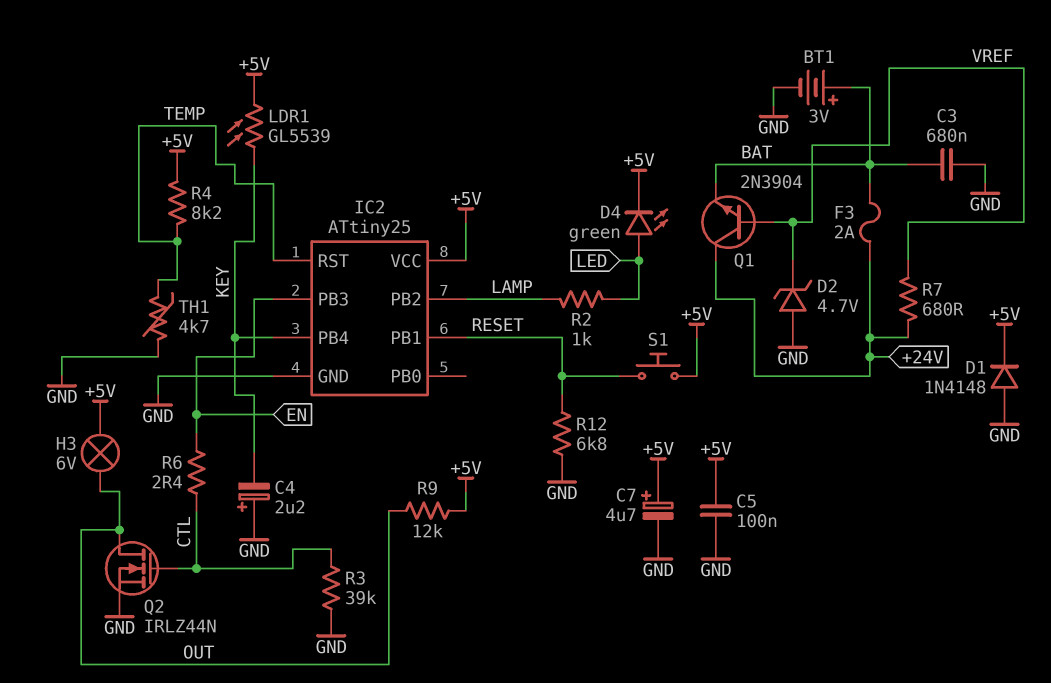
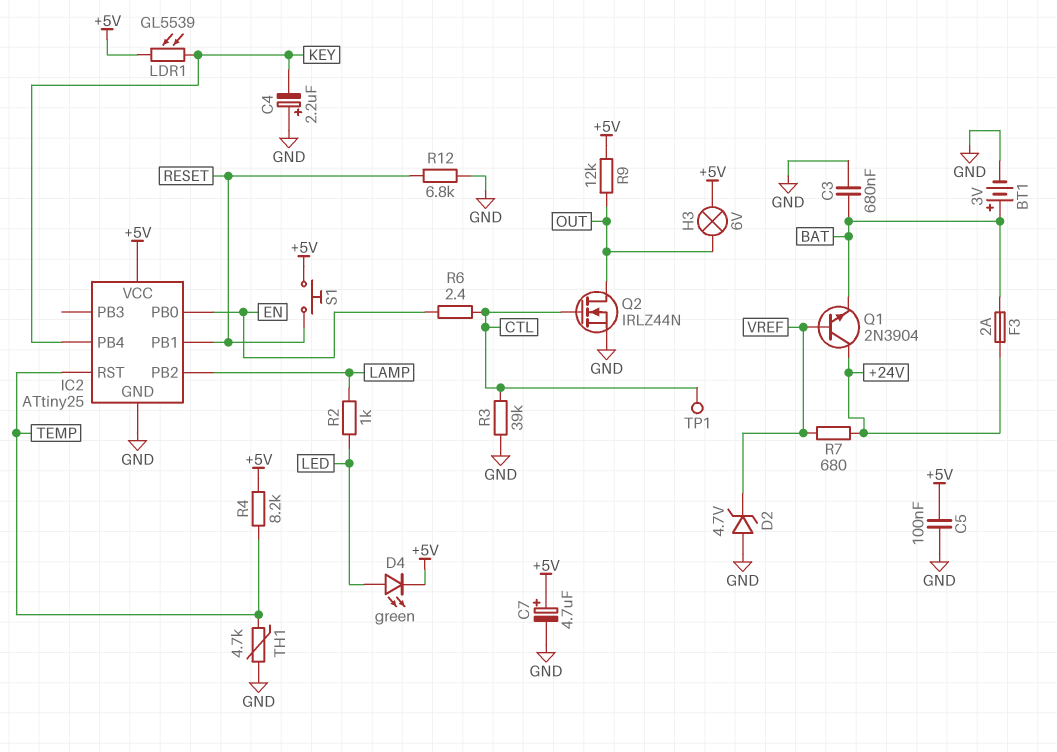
D1: diode 1N4148 (A GND, K +5V) -> none
IC2 pin PB0: none -> EN
IC2 pin PB3: EN -> none
TP1: none -> test point (CTL)

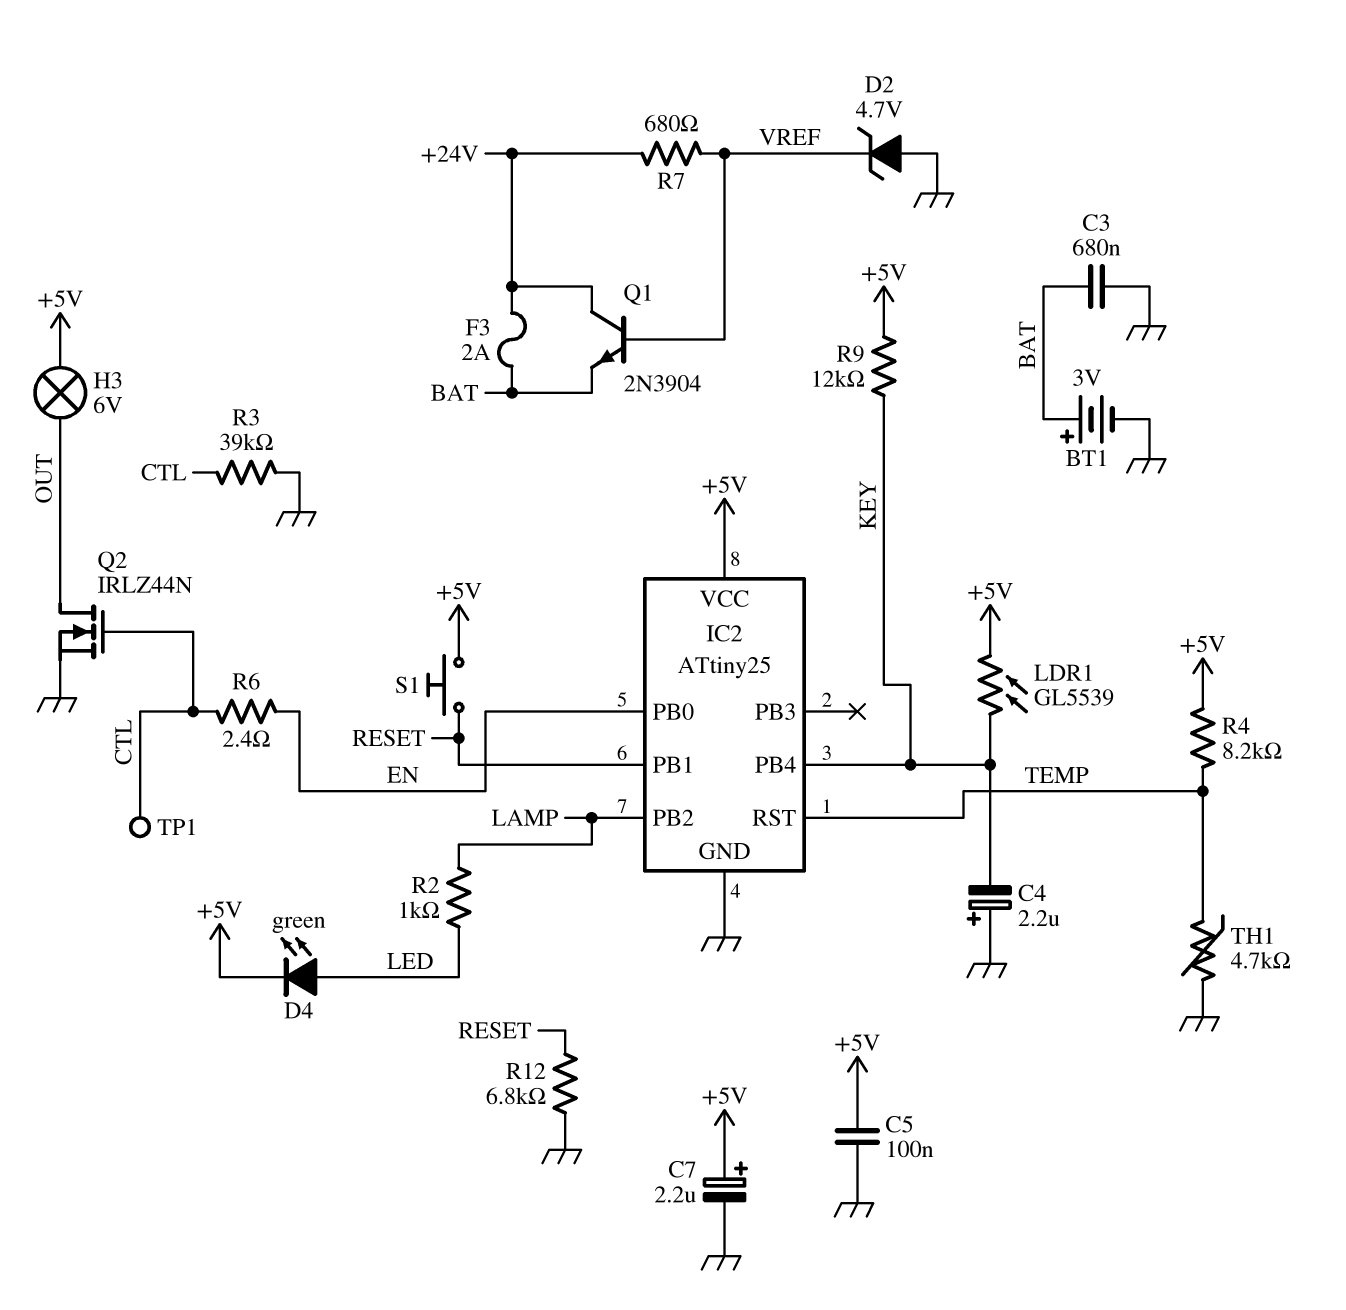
C7: 4.7uF (plus +5V, minus GND) -> 2.2uF (plus +5V, minus GND)
R9: 12k (+5V, OUT) -> 12k (+5V, KEY)

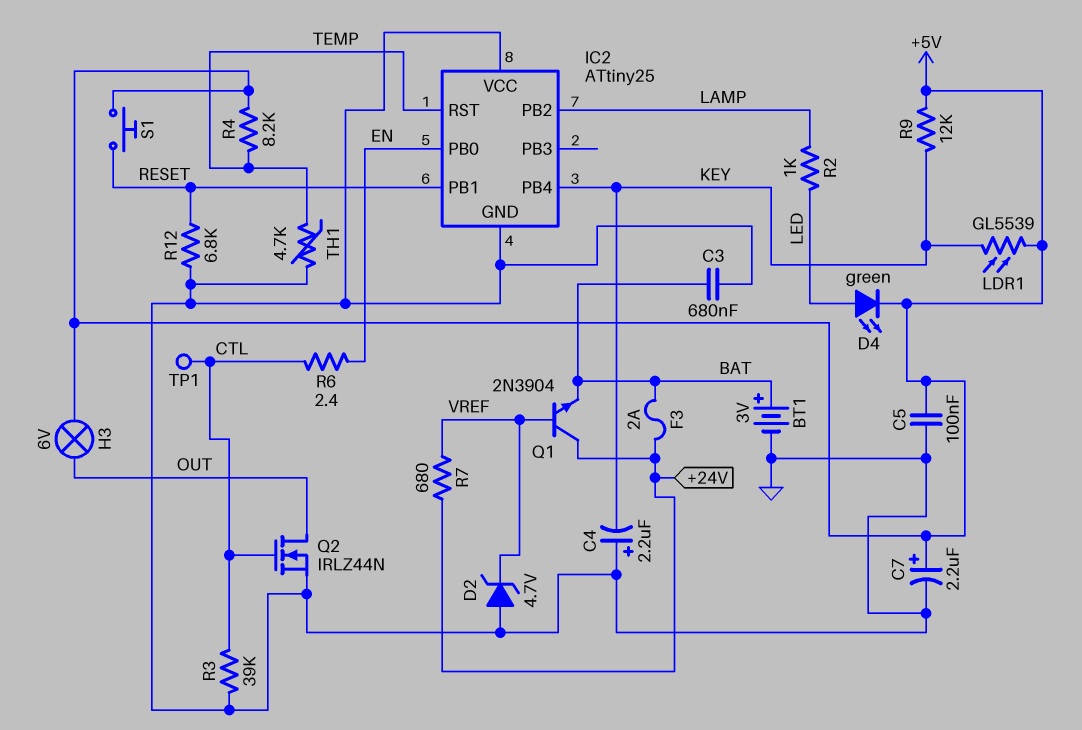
IC2 pin VCC: +5V -> GND

